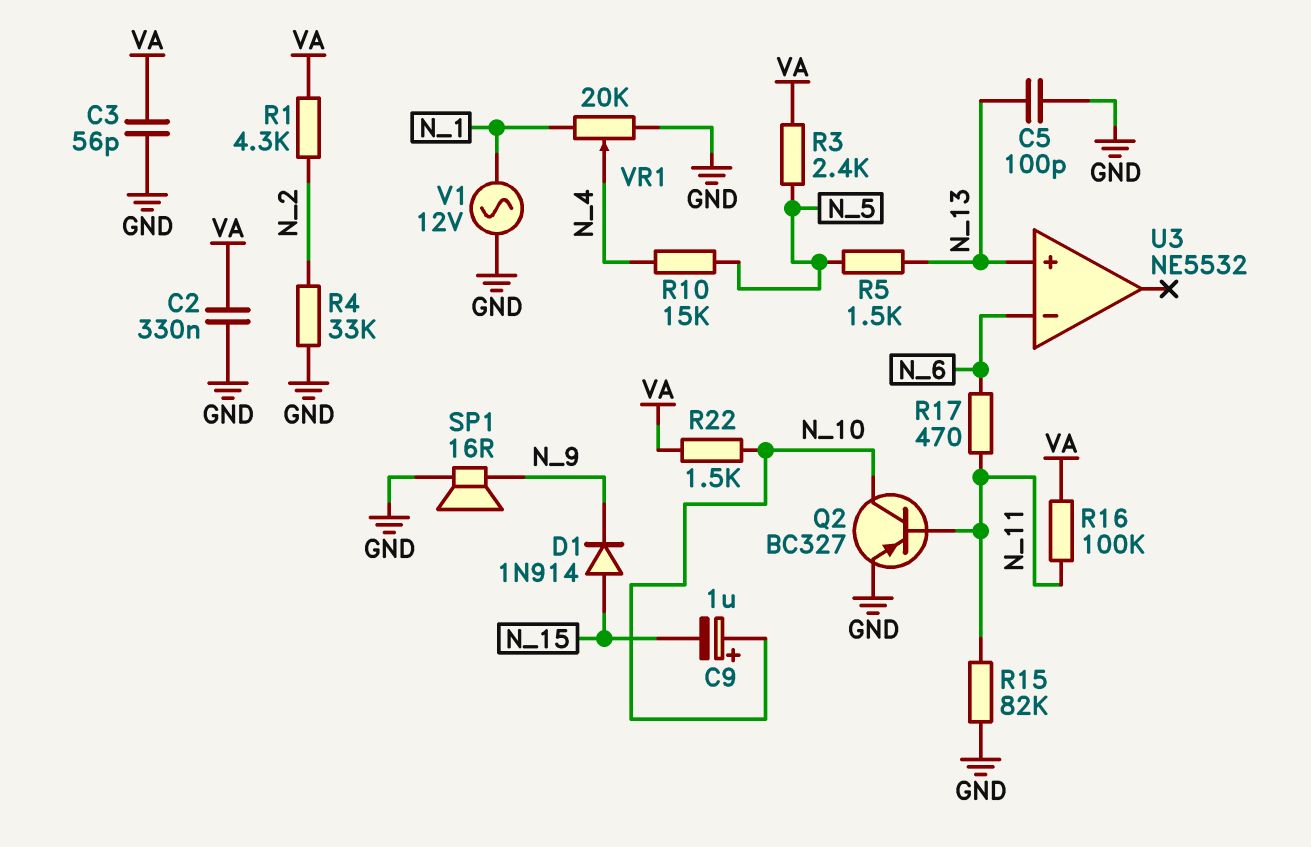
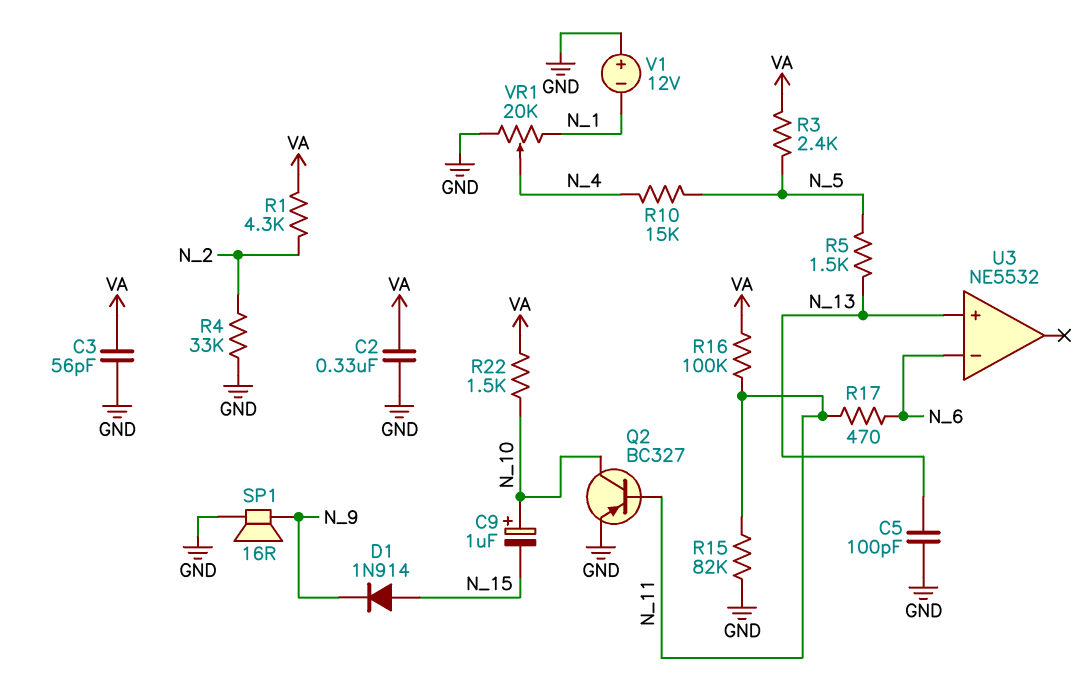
V1: AC 12V (GND, N_1) -> 12V (plus GND, minus N_1)

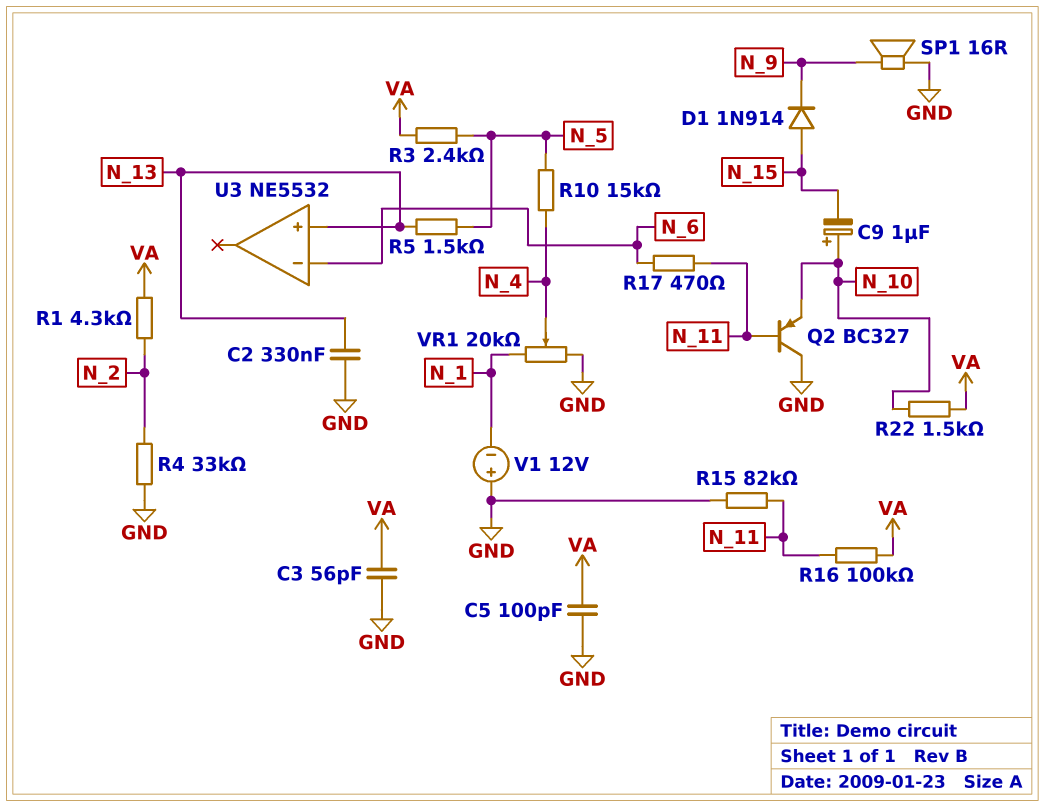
C2: 330nF (GND, VA) -> 330nF (GND, N_13)
C5: 100pF (GND, N_13) -> 100pF (GND, VA)
Q2: PNP BC327 (B N_11, C N_10, E GND) -> PNP BC327 (B N_11, C GND, E N_10)

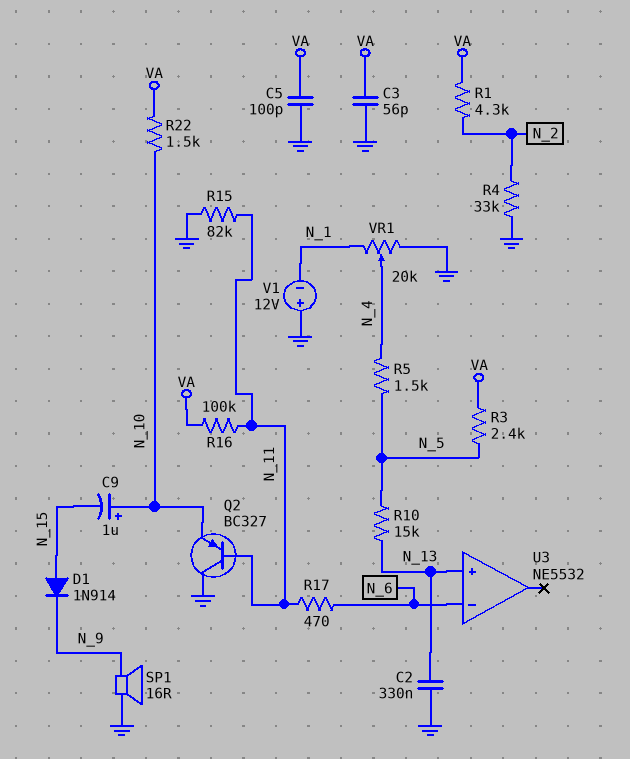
R5: 1.5k (N_5, N_13) -> 1.5k (N_4, N_5)
R10: 15k (N_4, N_5) -> 15k (N_5, N_13)

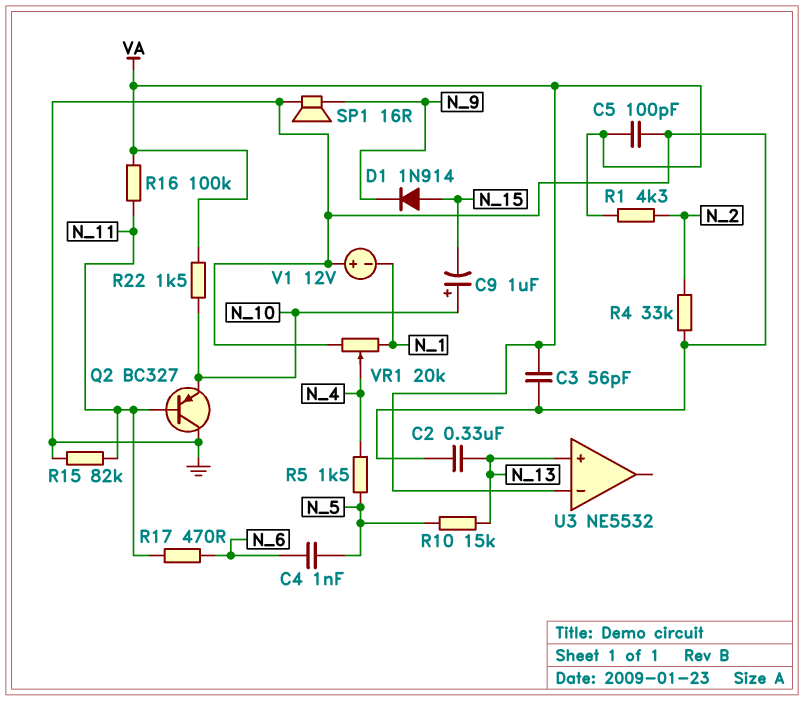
C4: none -> 1nF (N_5, N_6)
R3: 2.4k (N_5, VA) -> none
U3 pin in-: N_6 -> VA

